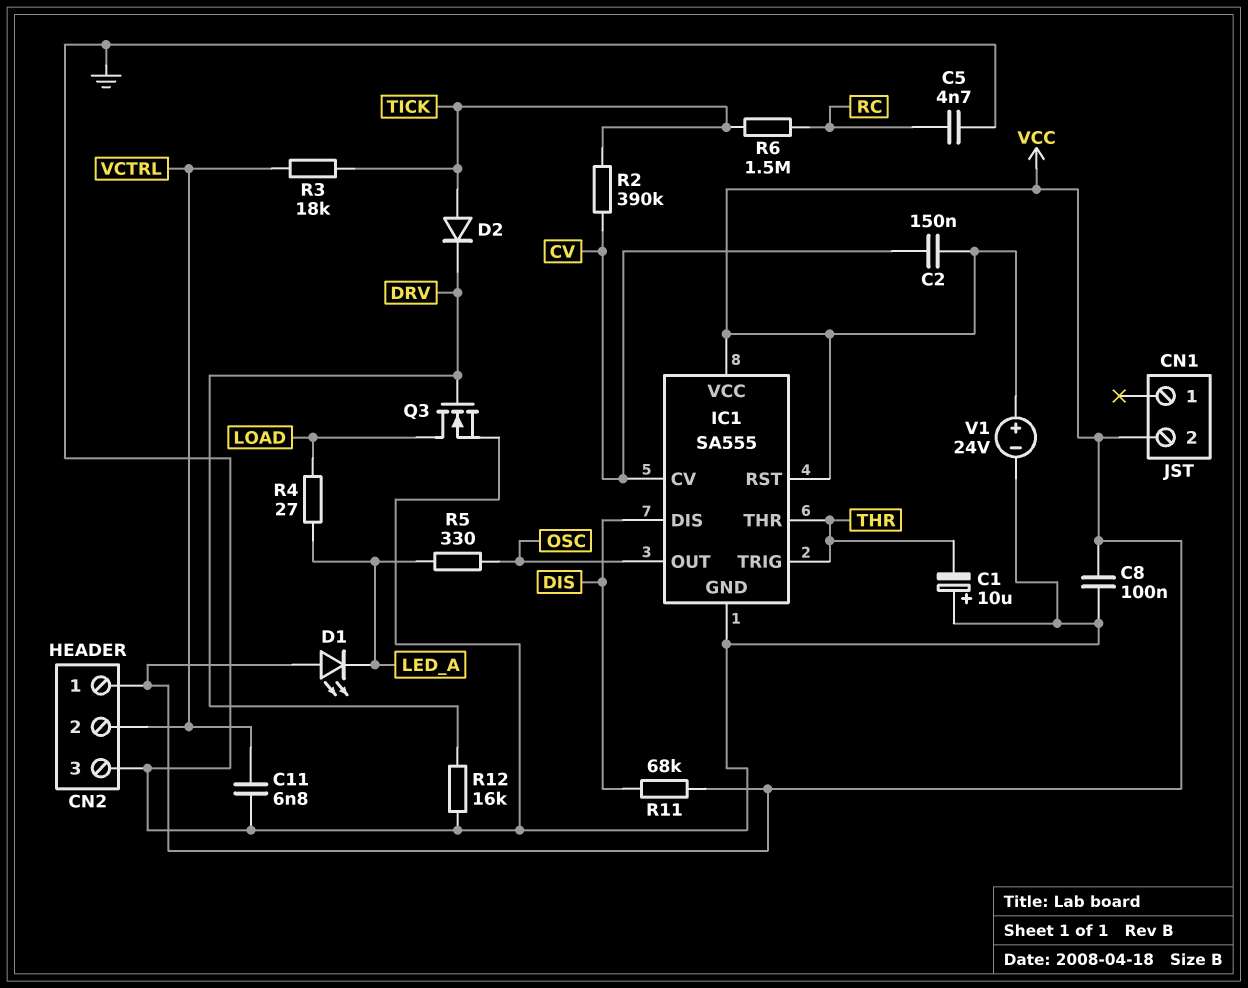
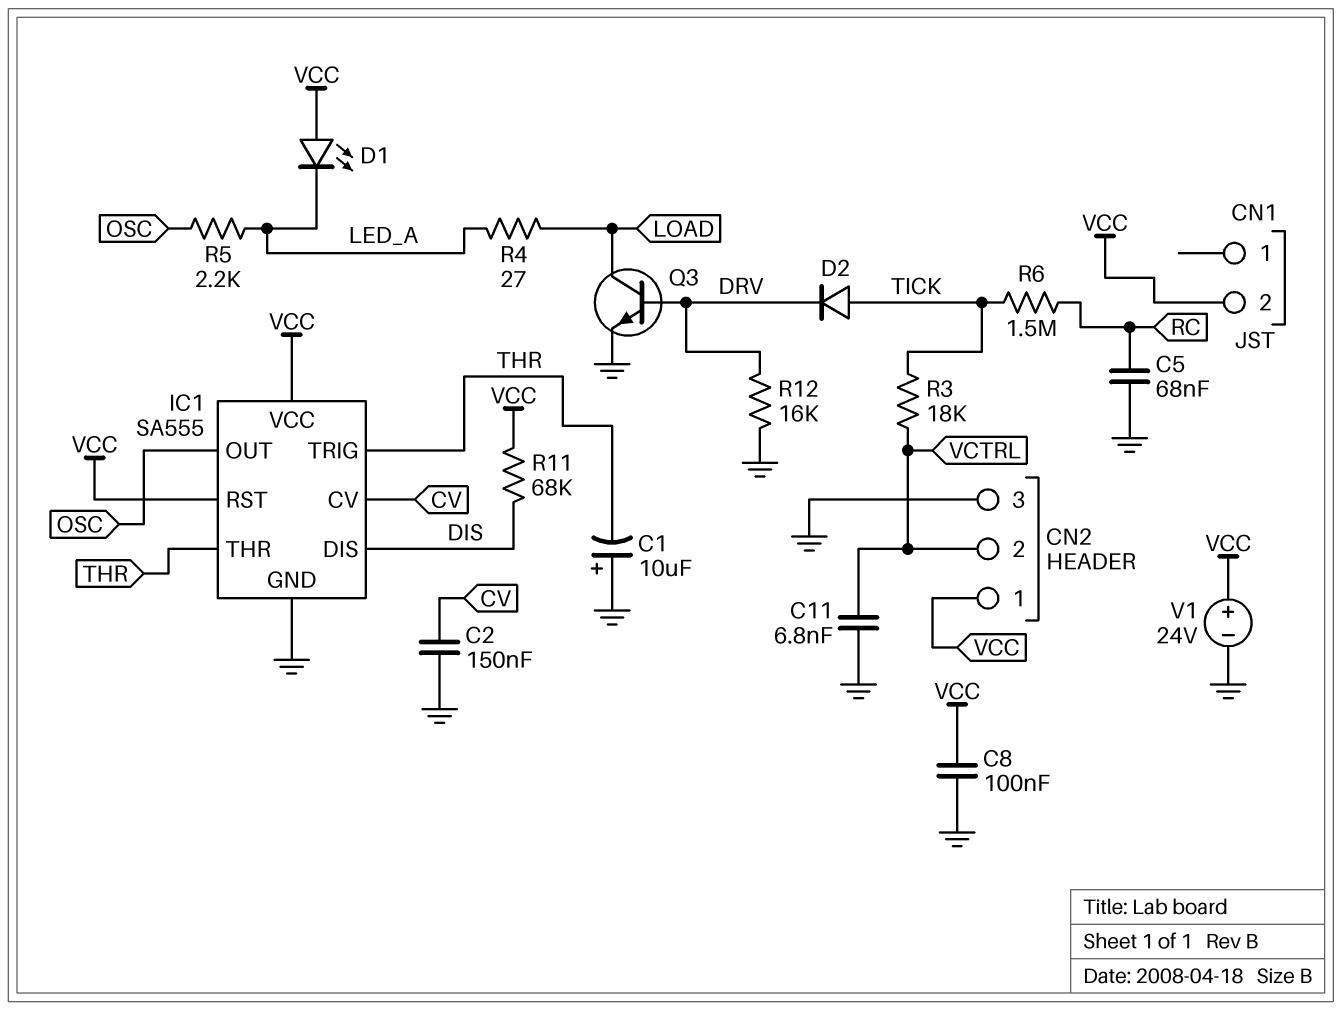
C2: 150nF (CV, VCC) -> 150nF (CV, GND)
C5: 4.7nF (GND, RC) -> 68nF (GND, RC)
Q3: NMOS (G DRV, D LOAD, S GND) -> NPN (B DRV, C LOAD, E GND)
R2: 390k (CV, TICK) -> none
R5: 330 (LED_A, OSC) -> 2.2k (LED_A, OSC)

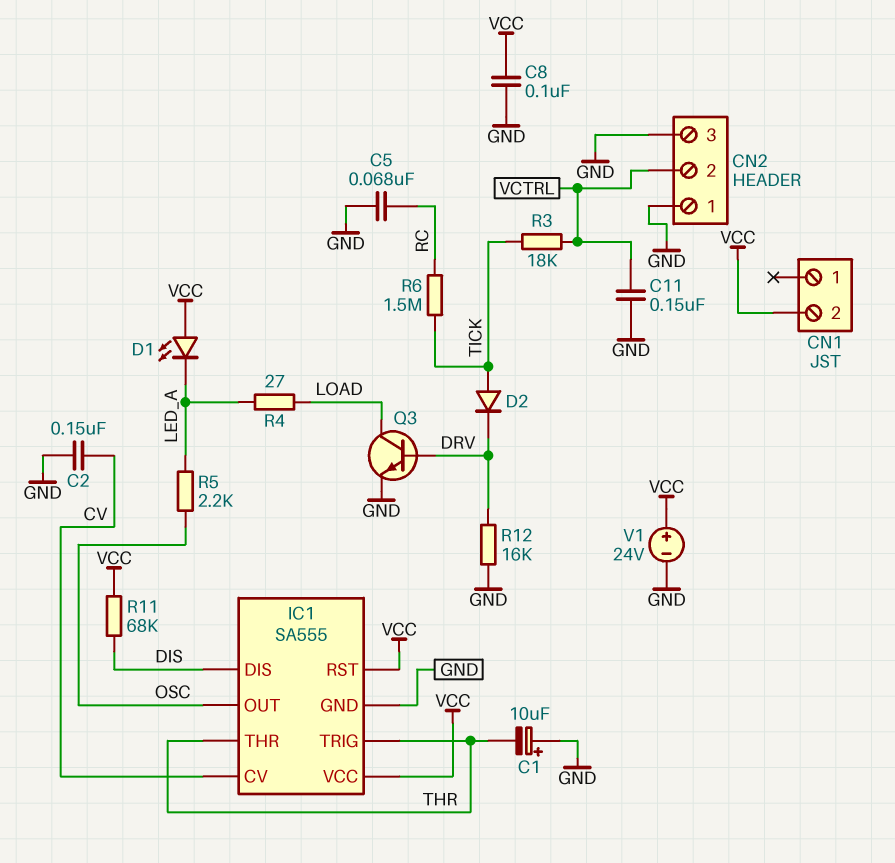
C11: 6.8nF (GND, VCTRL) -> 150nF (GND, VCTRL)
CN2 pin 1: VCC -> GND

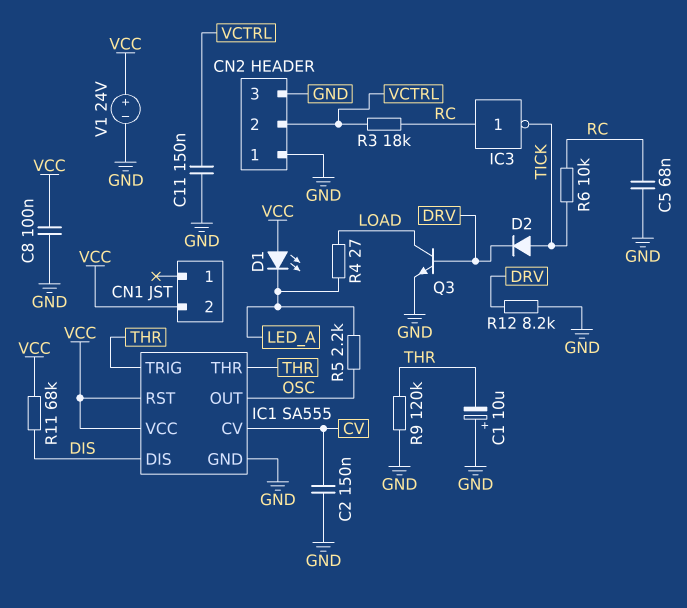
IC3: none -> NOT (in RC, out TICK)
R3: 18k (TICK, VCTRL) -> 18k (RC, VCTRL)
R6: 1.5M (RC, TICK) -> 10k (RC, TICK)
R9: none -> 120k (GND, THR)
R12: 16k (DRV, GND) -> 8.2k (DRV, GND)

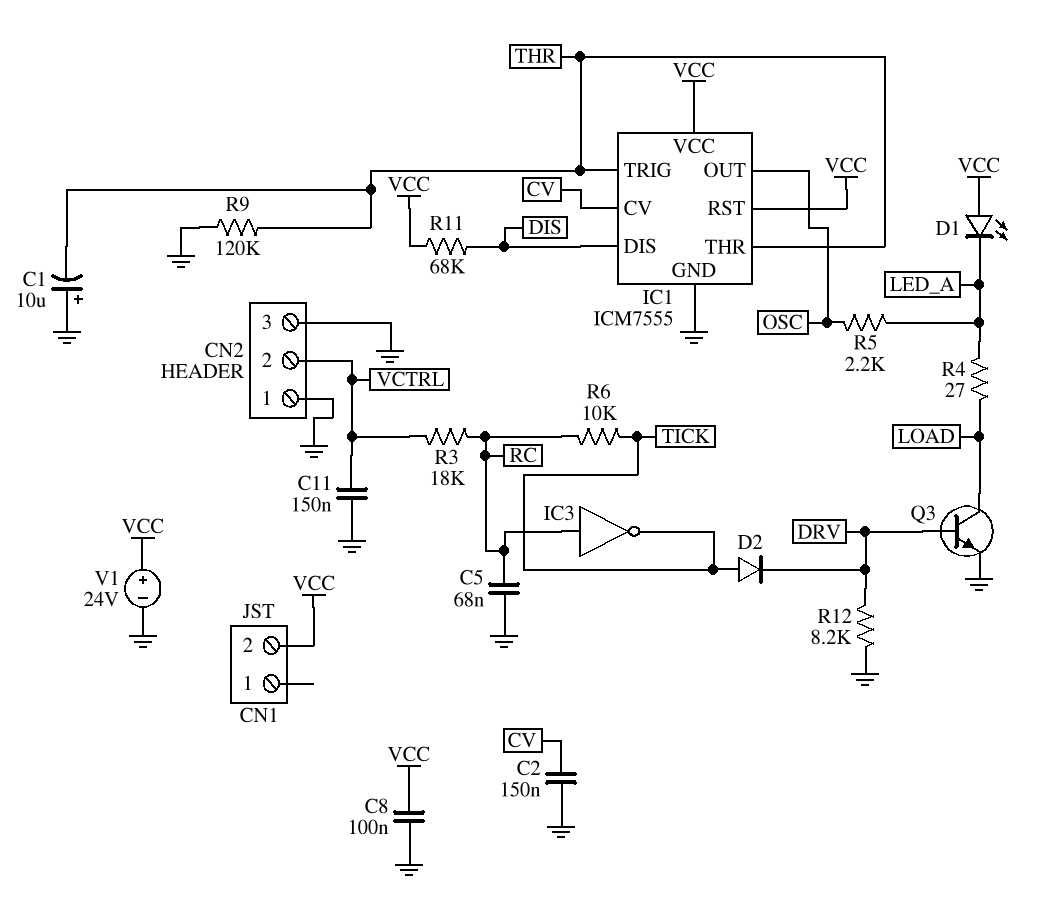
IC1: SA555 -> ICM7555

